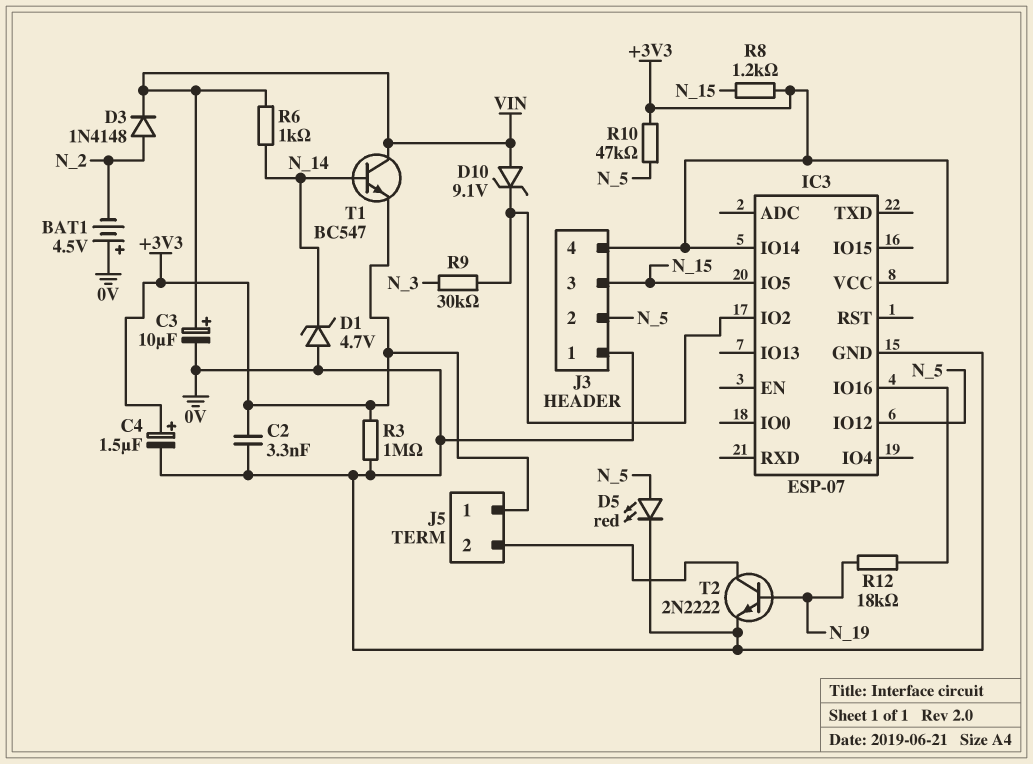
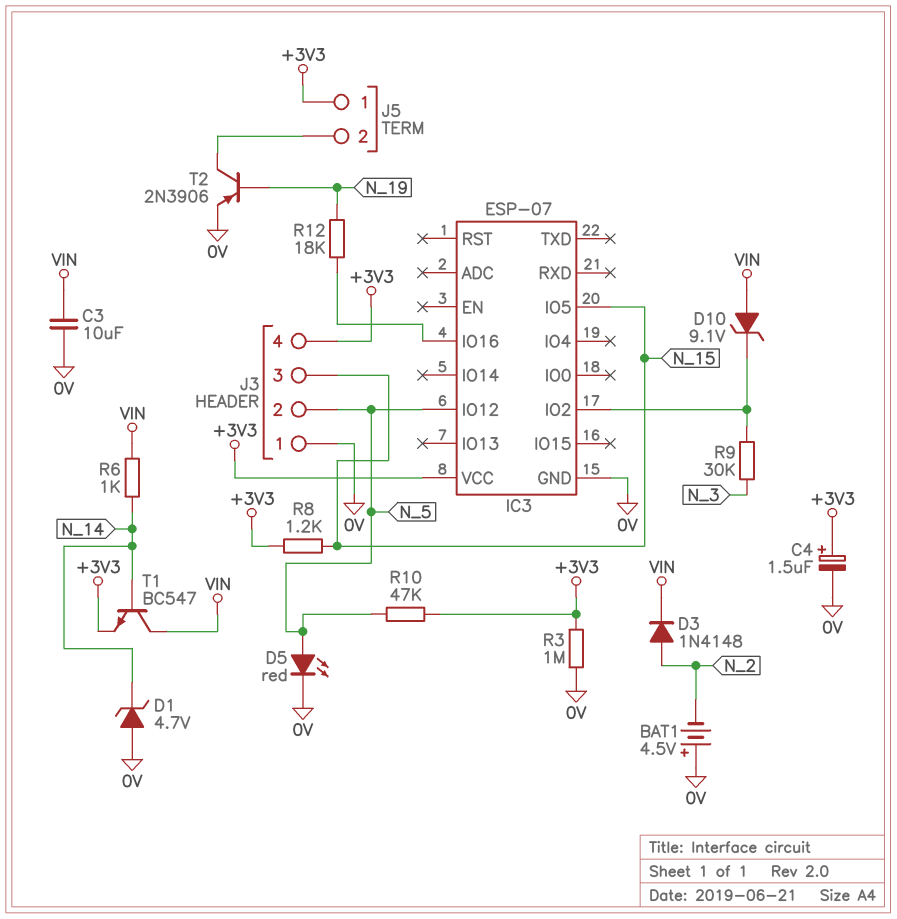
C2: 3.3nF (+3V3, 0V) -> none
C3: 10uF (plus VIN, minus 0V) -> 10uF (0V, VIN)
IC3 pin IO14: +3V3 -> none
T2: NPN 2N2222 (B N_19, C J5/2, E 0V) -> PNP 2N3906 (B N_19, C J5/2, E 0V)

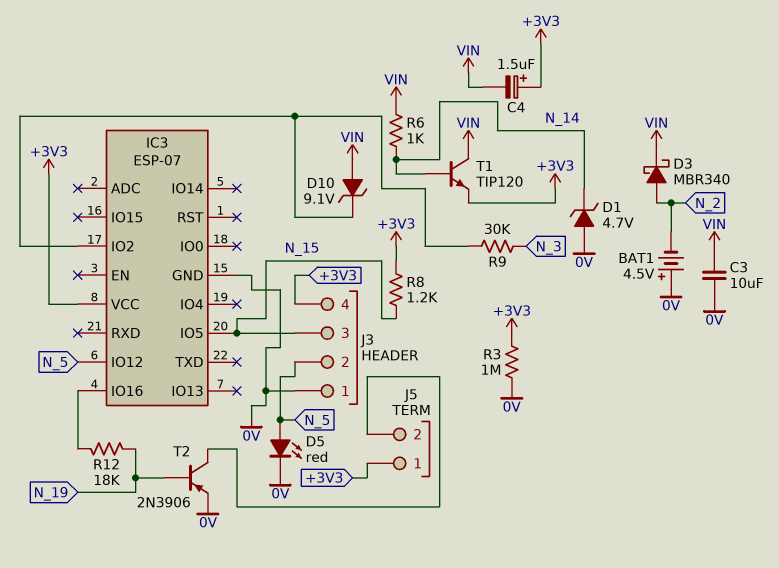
C4: 1.5uF (plus +3V3, minus 0V) -> 1.5uF (plus +3V3, minus VIN)
D3: diode 1N4148 (A N_2, K VIN) -> schottky MBR340 (A N_2, K VIN)
R10: 47k (+3V3, N_5) -> none
T1: NPN BC547 (B N_14, C VIN, E +3V3) -> NPN TIP120 (B N_14, C VIN, E +3V3)

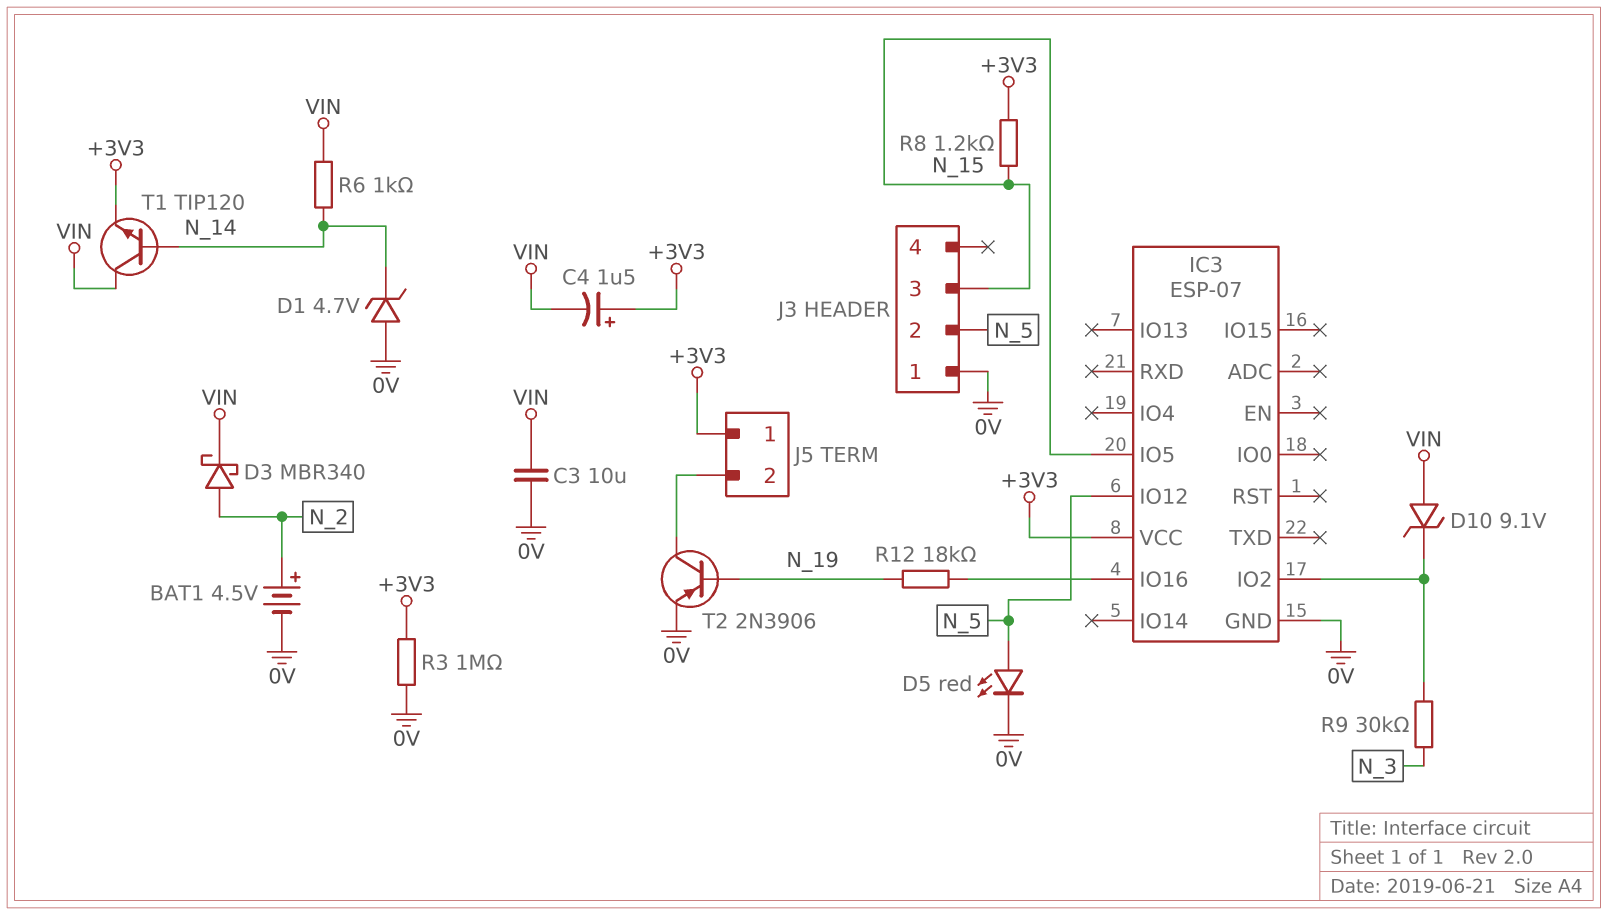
BAT1: 4.5V (plus 0V, minus N_2) -> 4.5V (plus N_2, minus 0V)
J3 pin 4: +3V3 -> none

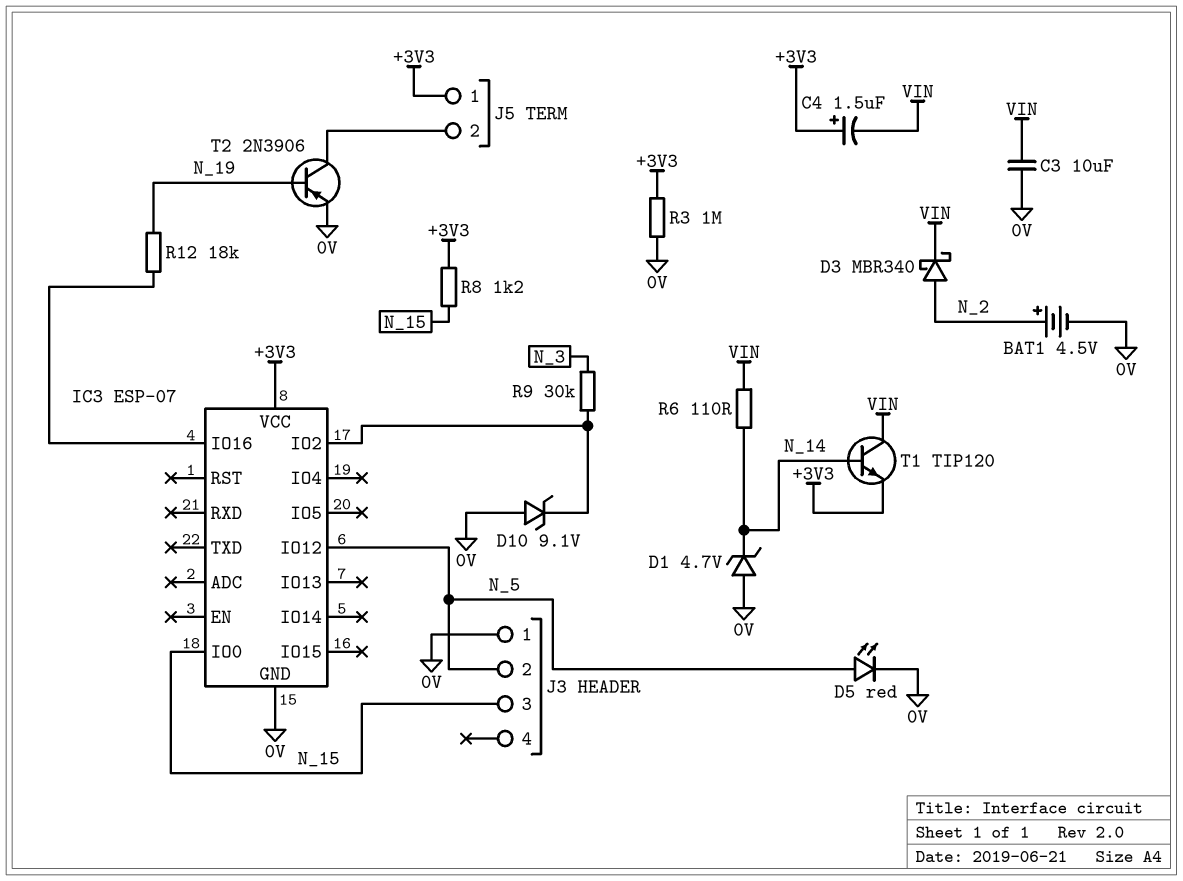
D10: zener 9.1V (A VIN, K IC3/IO2) -> zener 9.1V (A 0V, K IC3/IO2)
IC3 pin IO0: none -> N_15
IC3 pin IO5: N_15 -> none
R6: 1k (N_14, VIN) -> 110 (N_14, VIN)

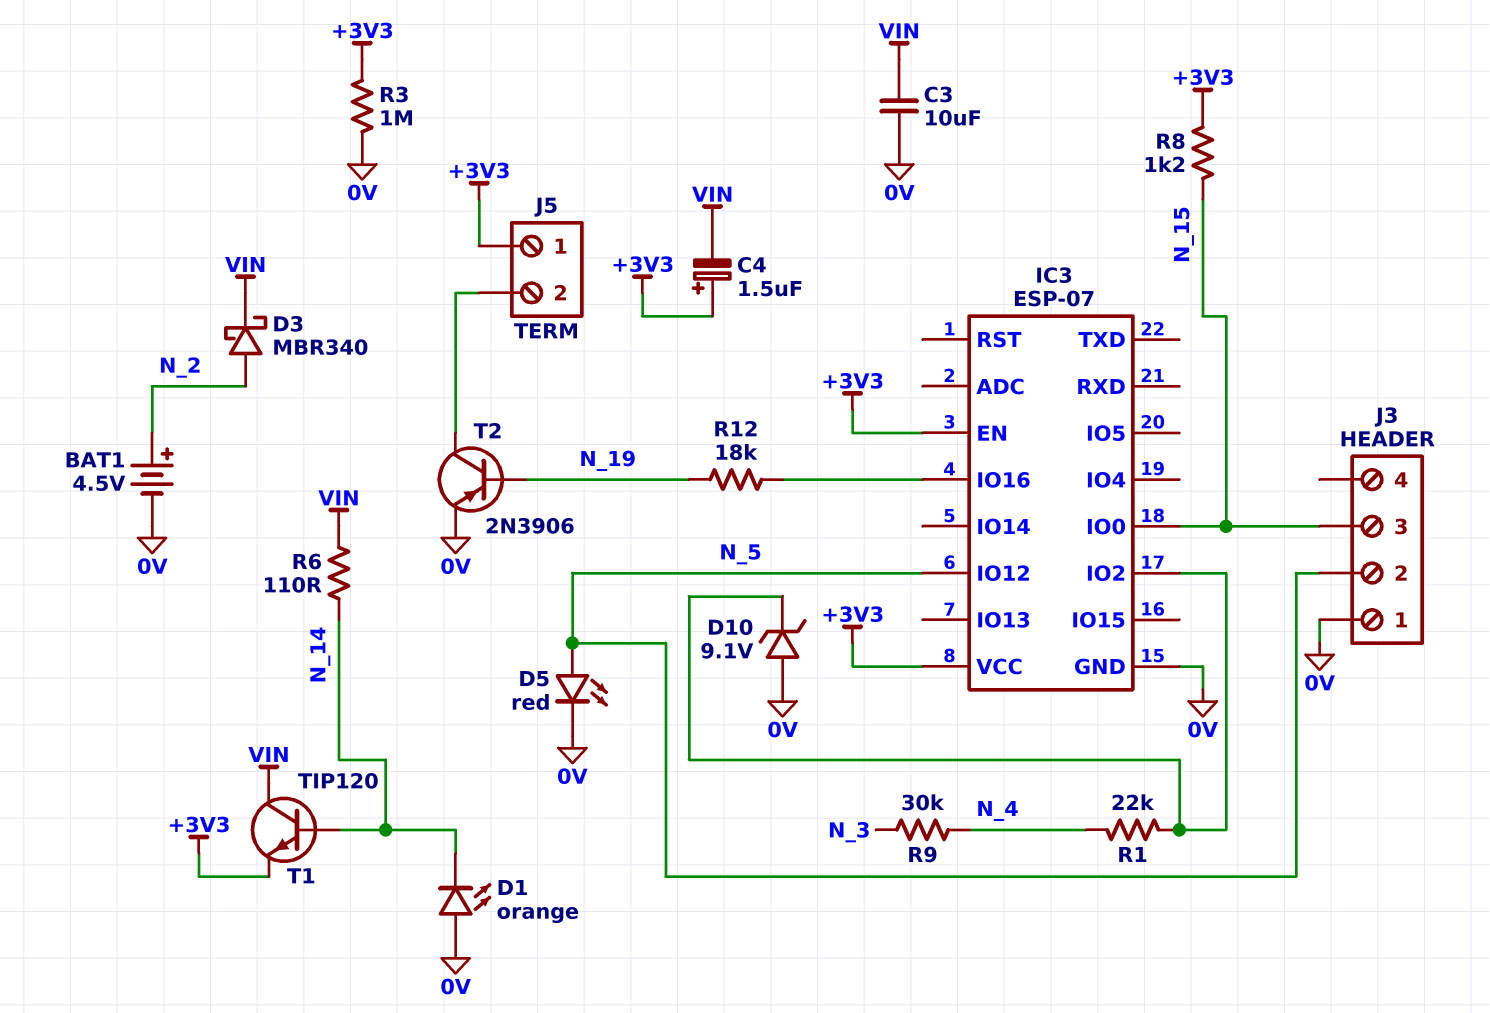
D1: zener 4.7V (A 0V, K N_14) -> LED orange (A 0V, K N_14)
IC3 pin EN: none -> +3V3
R1: none -> 22k (IC3/IO2, N_4)
R9: 30k (IC3/IO2, N_3) -> 30k (N_3, N_4)

